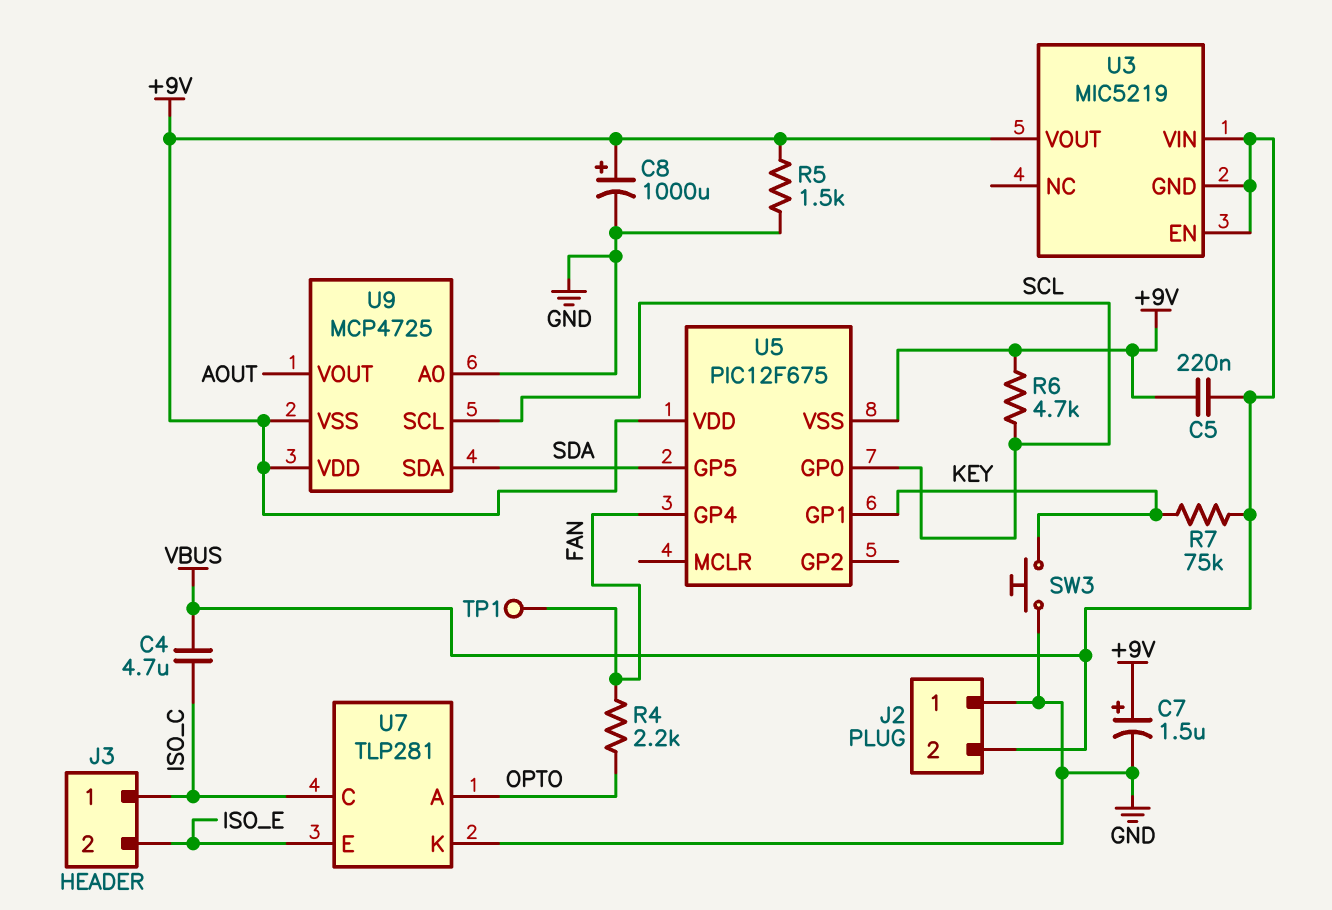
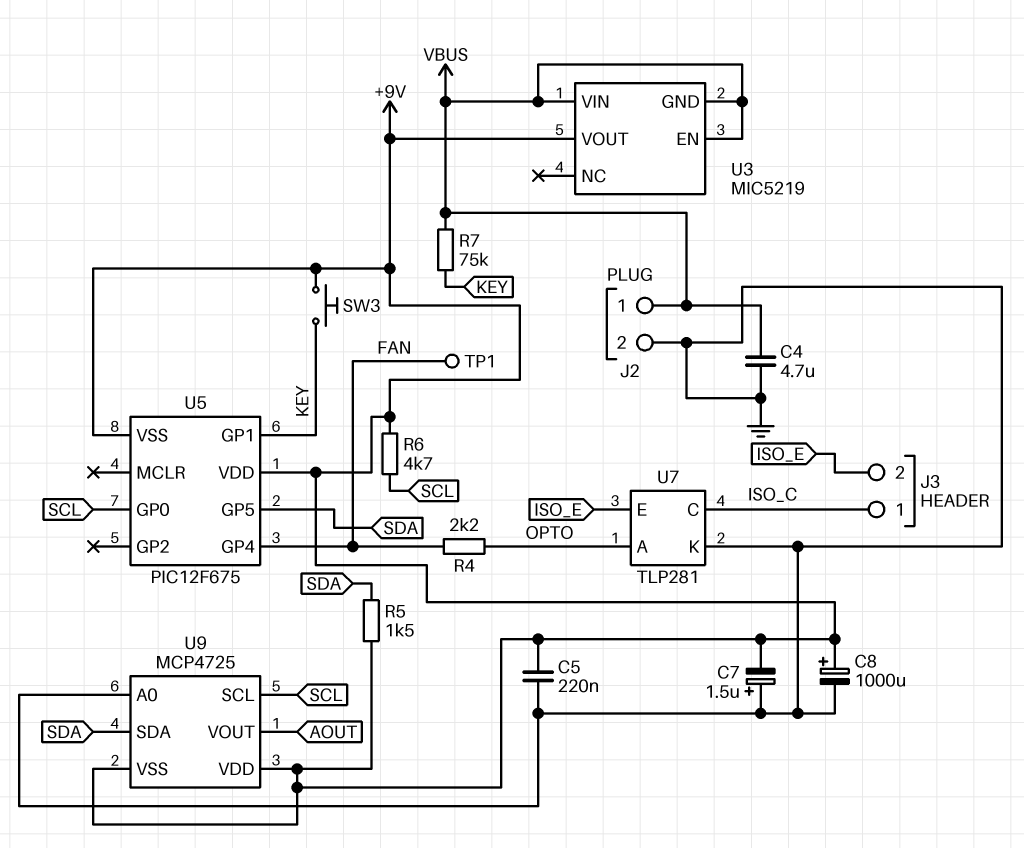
C4: 4.7uF (ISO_C, VBUS) -> 4.7uF (GND, VBUS)
C5: 220nF (+9V, VBUS) -> 220nF (+9V, GND)
C7: 1.5uF (plus +9V, minus GND) -> 1.5uF (plus GND, minus +9V)
J2 pin 1: GND -> VBUS
J2 pin 2: VBUS -> GND
R5: 1.5k (+9V, GND) -> 1.5k (+9V, SDA)
SW3: button (GND, KEY) -> button (+9V, KEY)

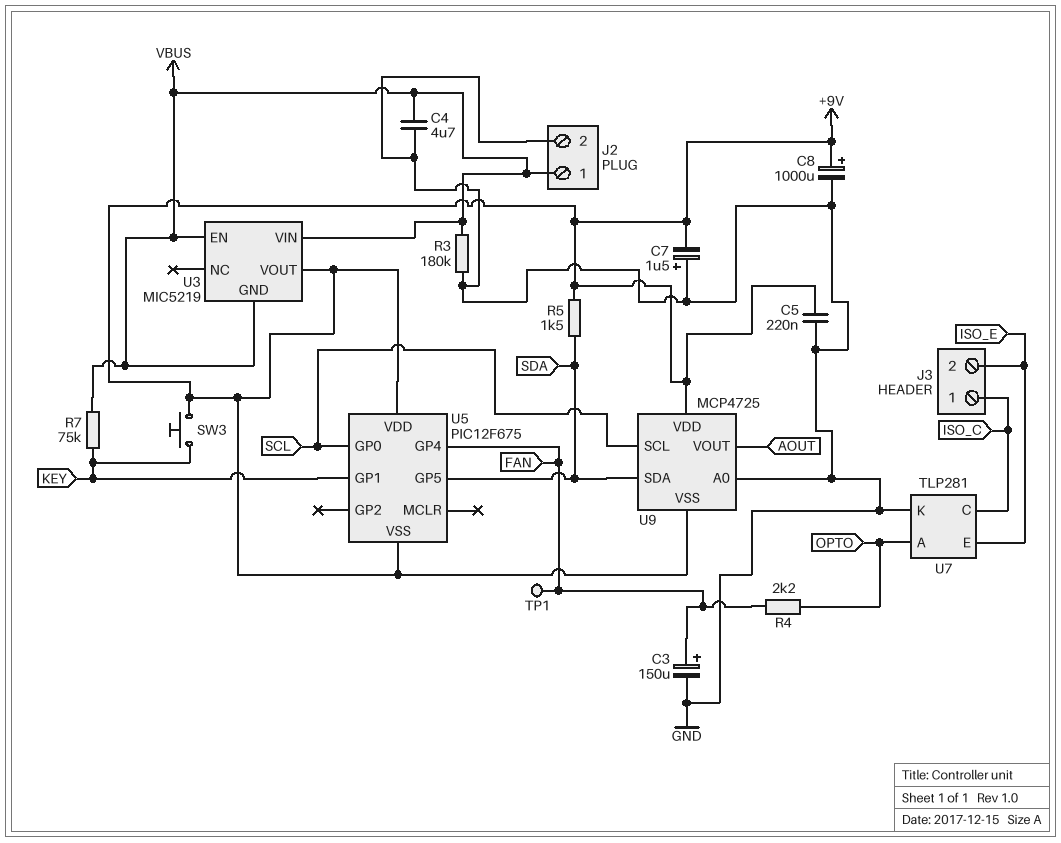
C3: none -> 150uF (plus FAN, minus GND)
R3: none -> 180k (GND, VBUS)
R6: 4.7k (+9V, SCL) -> none

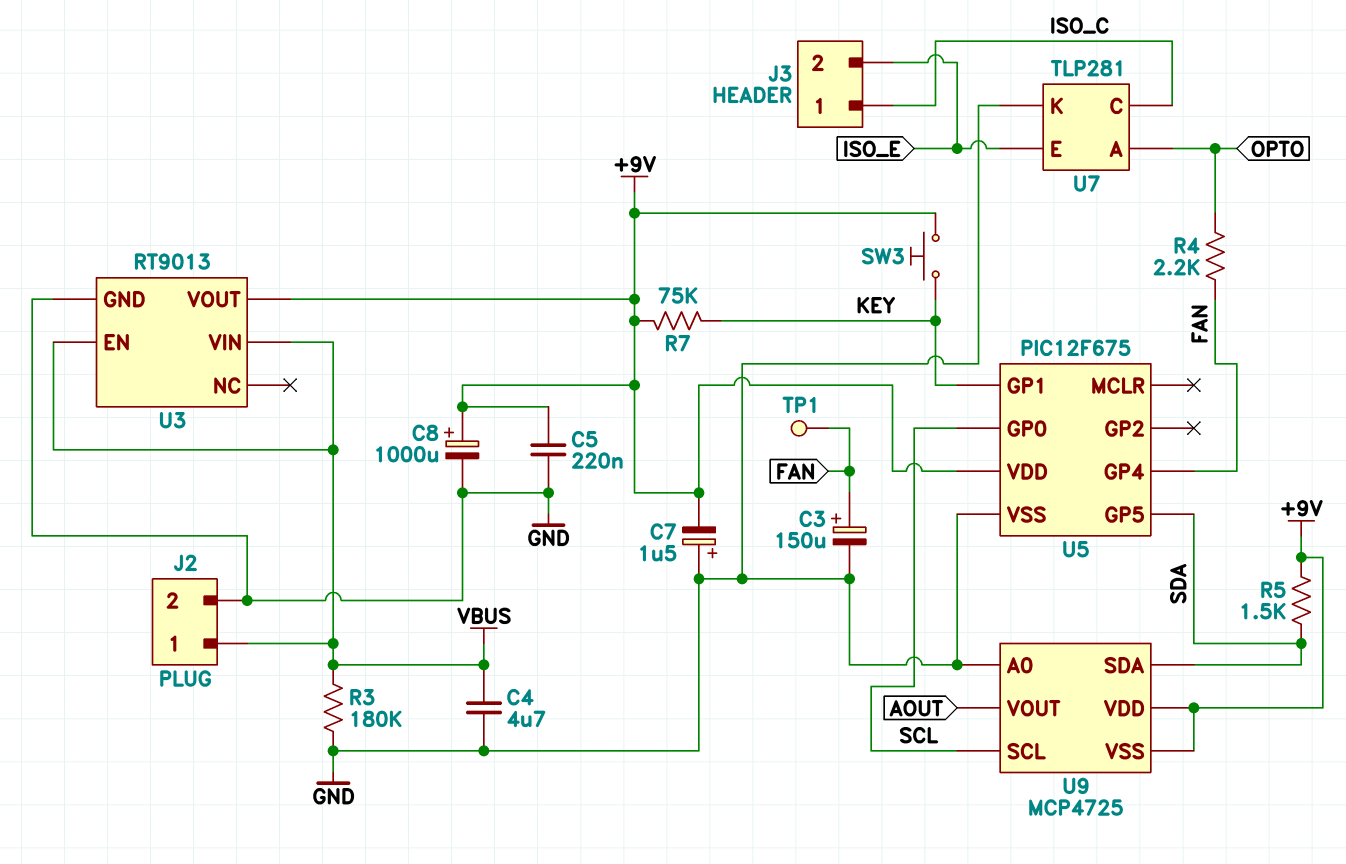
R7: 75k (KEY, VBUS) -> 75k (+9V, KEY)
U3: MIC5219 -> RT9013
U3 pin GND: VBUS -> GND
U5 pin VSS: +9V -> GND

